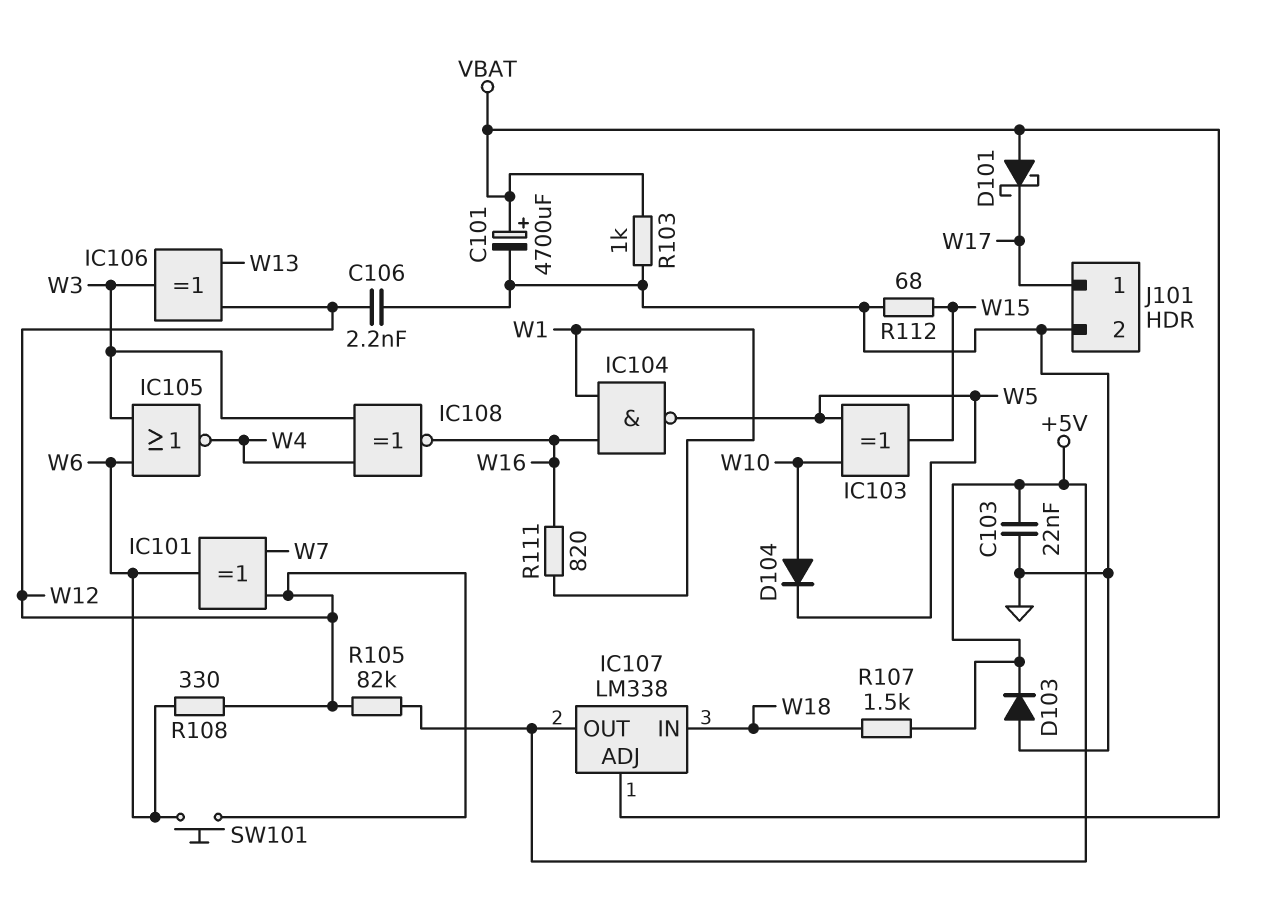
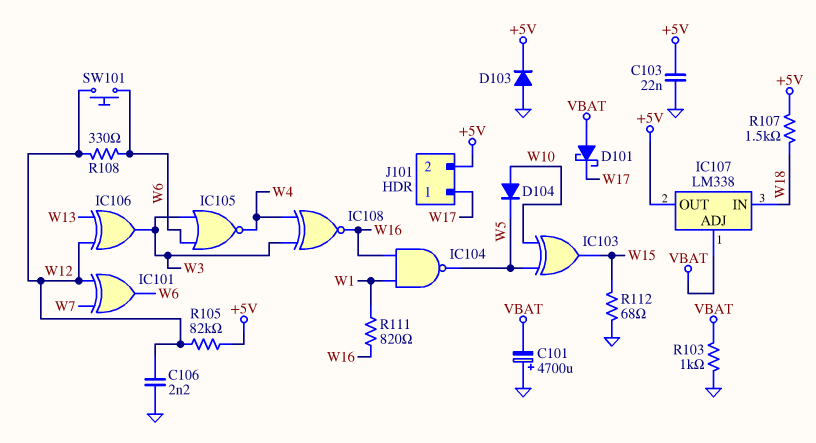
C101: 4700uF (plus VBAT, minus GND) -> 4700uF (plus GND, minus VBAT)
J101 pin 2: GND -> +5V

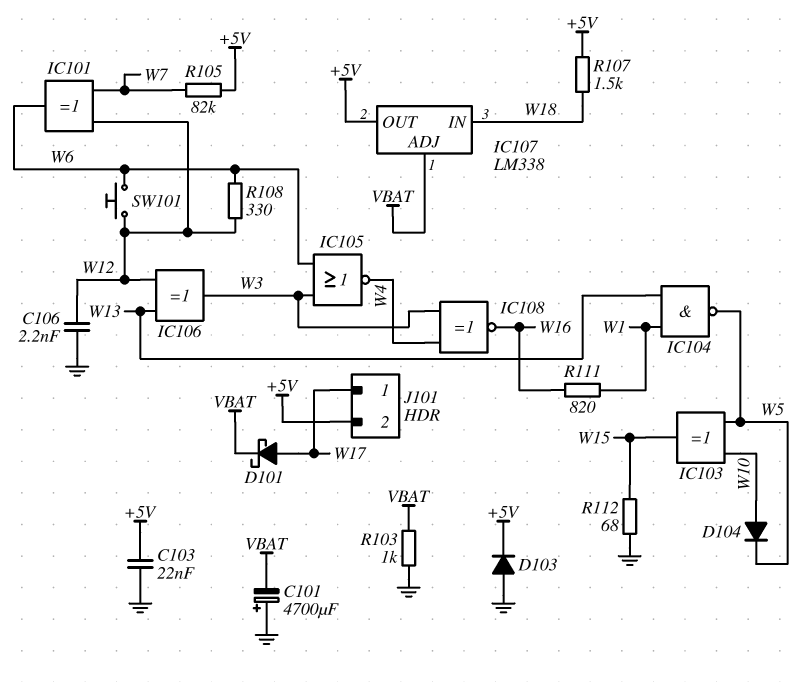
D101: schottky (A VBAT, K W17) -> schottky (A W17, K VBAT)
IC104: NAND (in W1, in W16, out W5) -> NAND (in W1, in W13, out W5)
R105: 82k (+5V, W12) -> 82k (+5V, W7)

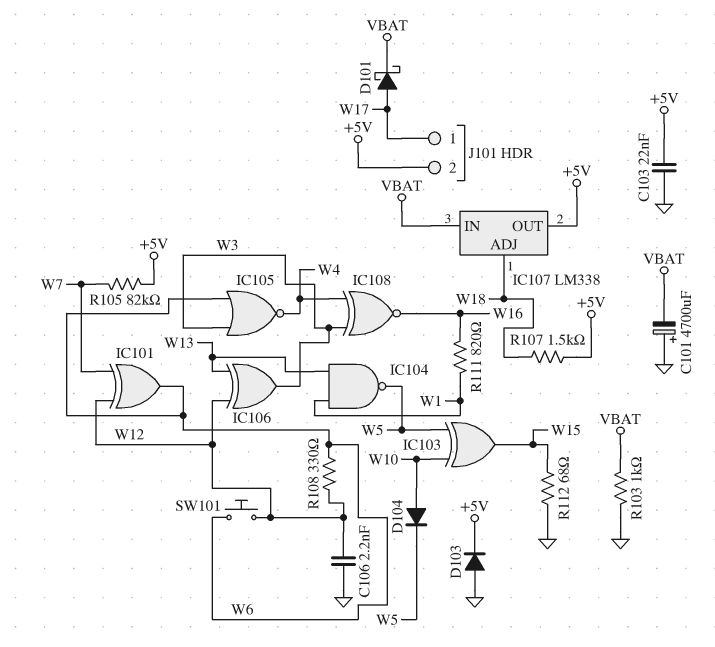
IC107 pin ADJ: VBAT -> W18
IC107 pin IN: W18 -> VBAT

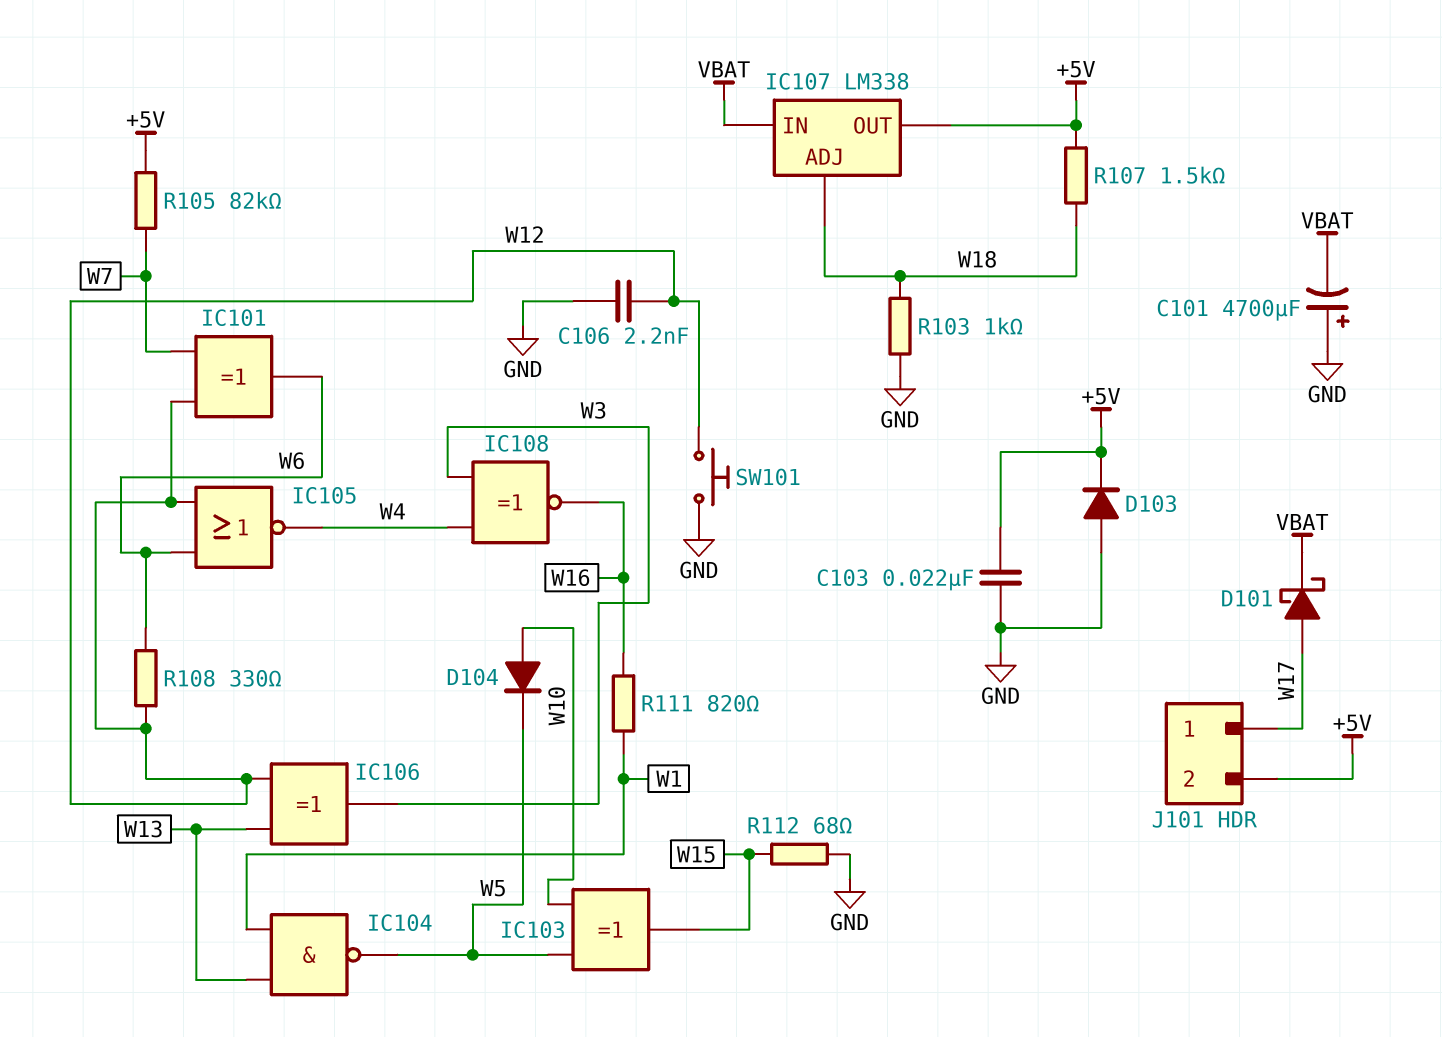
IC105: NOR (in W3, in W6, out W4) -> NOR (in W6, in W12, out W4)
R103: 1k (GND, VBAT) -> 1k (GND, W18)
SW101: button (W6, W12) -> button (GND, W12)

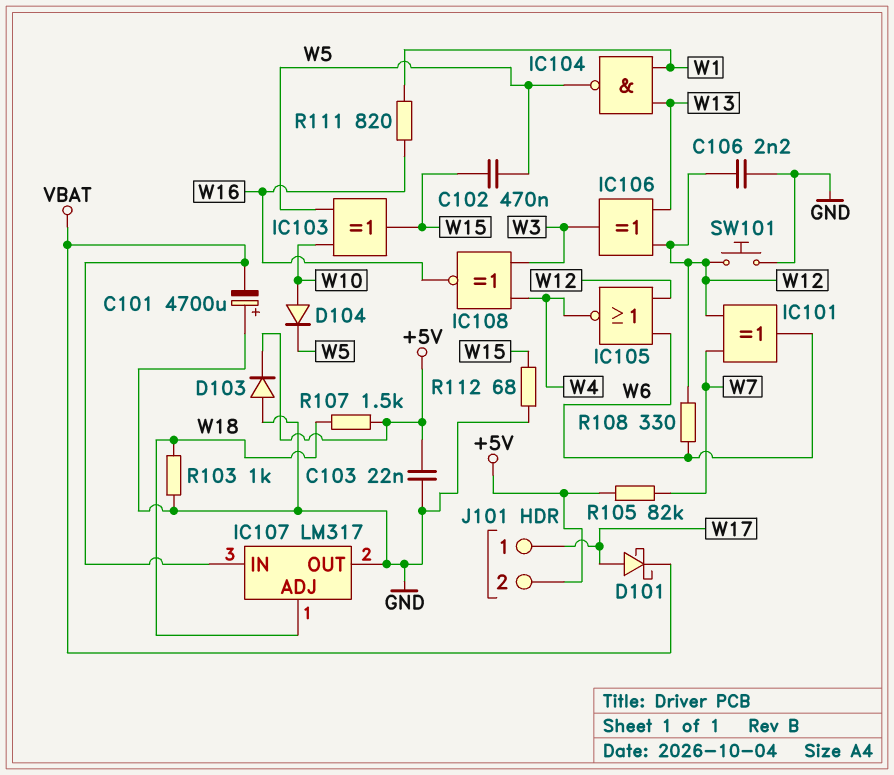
C102: none -> 470nF (W5, W15)
IC107: LM338 -> LM317
IC107 pin OUT: +5V -> GND

